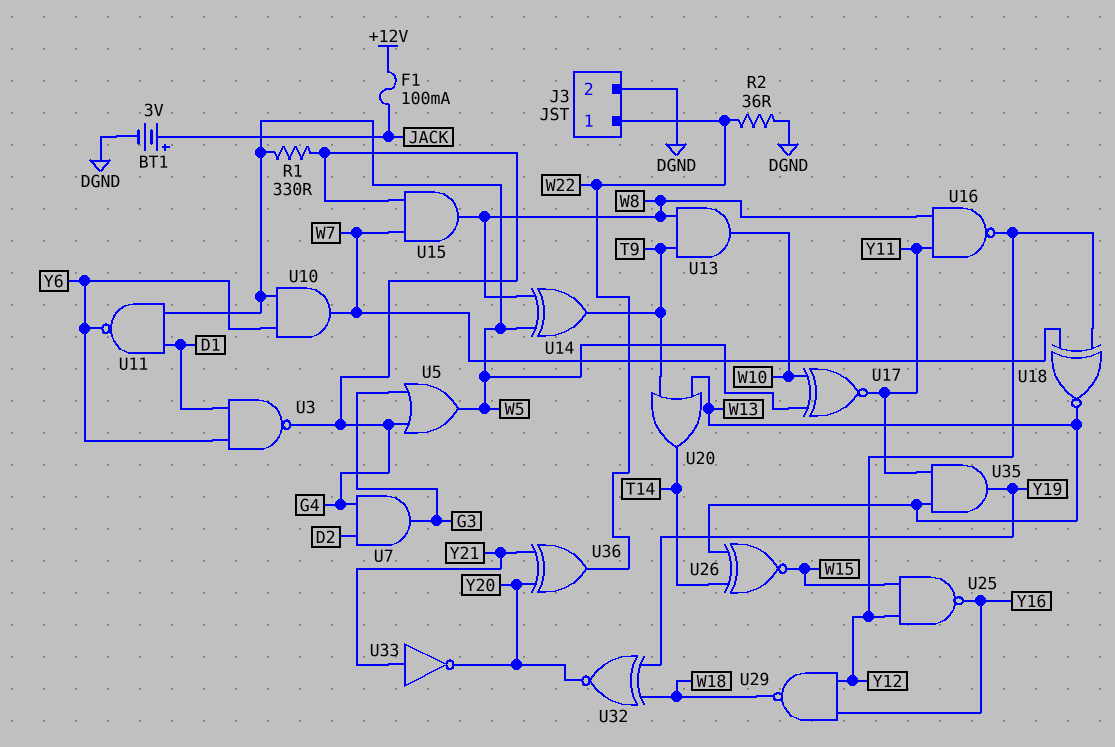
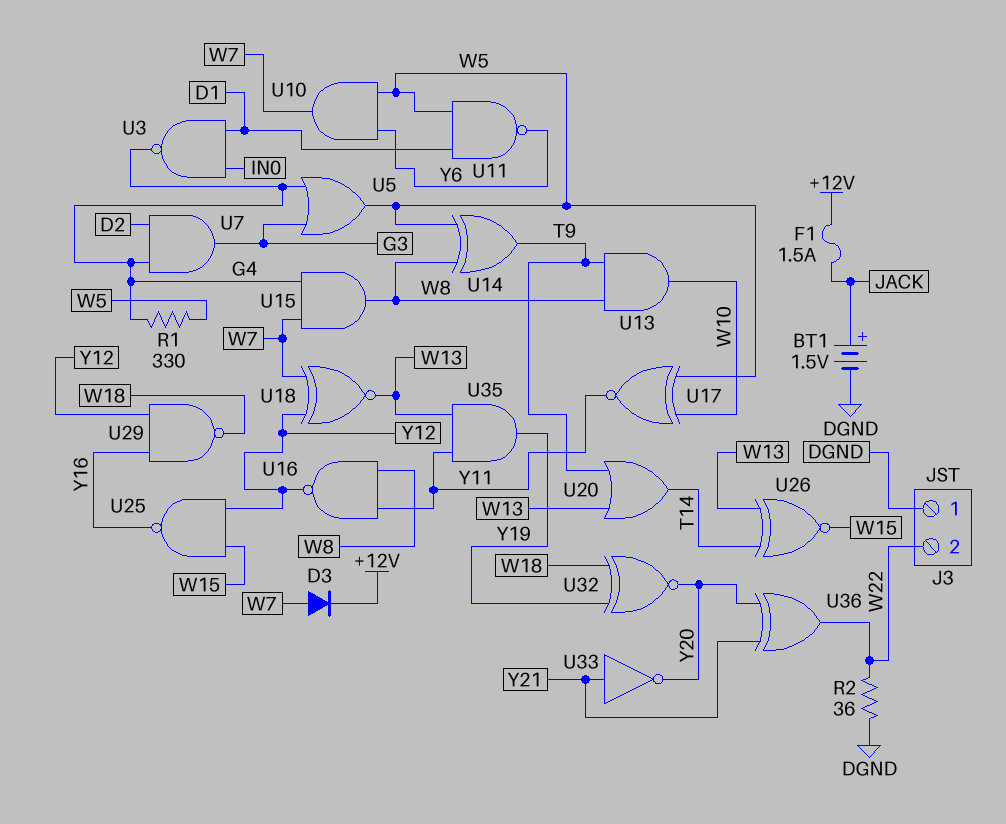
BT1: 3V (plus JACK, minus DGND) -> 1.5V (plus JACK, minus DGND)
D3: none -> diode (A W7, K +12V)
F1: 100mA (+12V, JACK) -> 1.5A (+12V, JACK)
J3 pin 1: W22 -> DGND
J3 pin 2: DGND -> W22
U3: NAND (in D1, in Y6, out G4) -> NAND (in D1, in IN0, out G4)

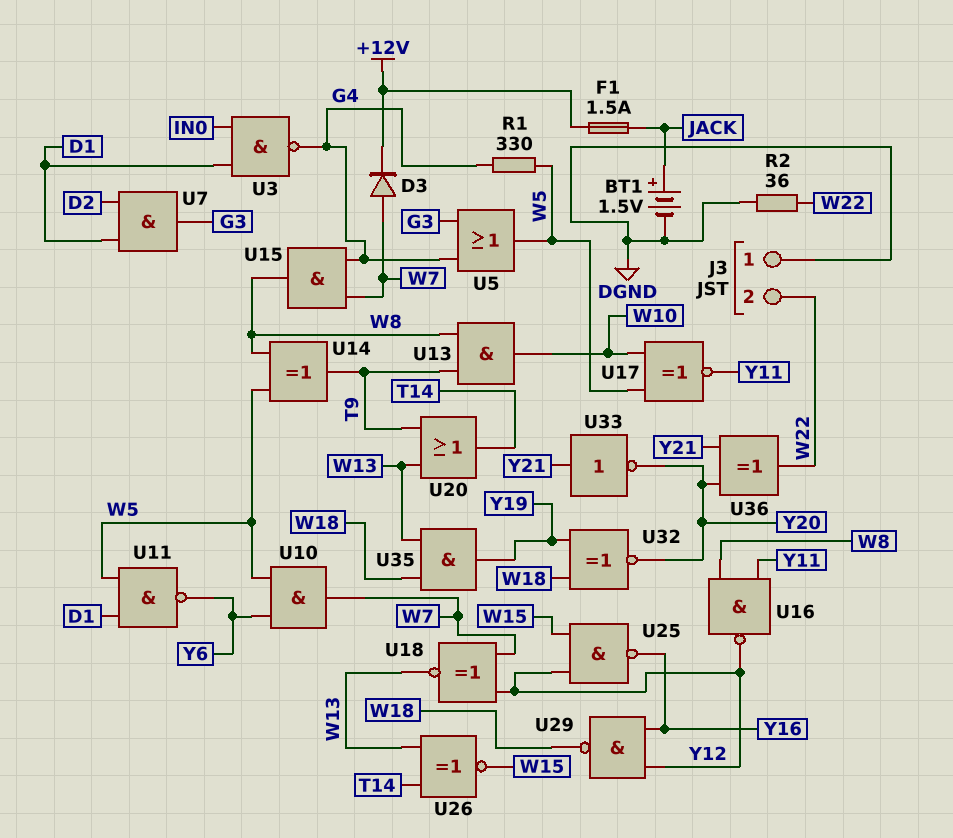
U7: AND (in D2, in G4, out G3) -> AND (in D1, in D2, out G3)
U35: AND (in W13, in Y11, out Y19) -> AND (in W13, in W18, out Y19)

